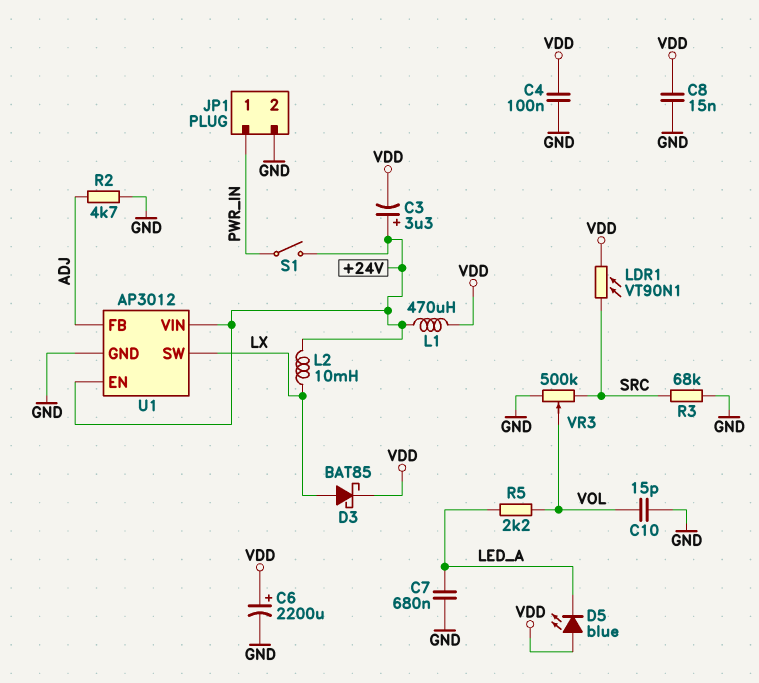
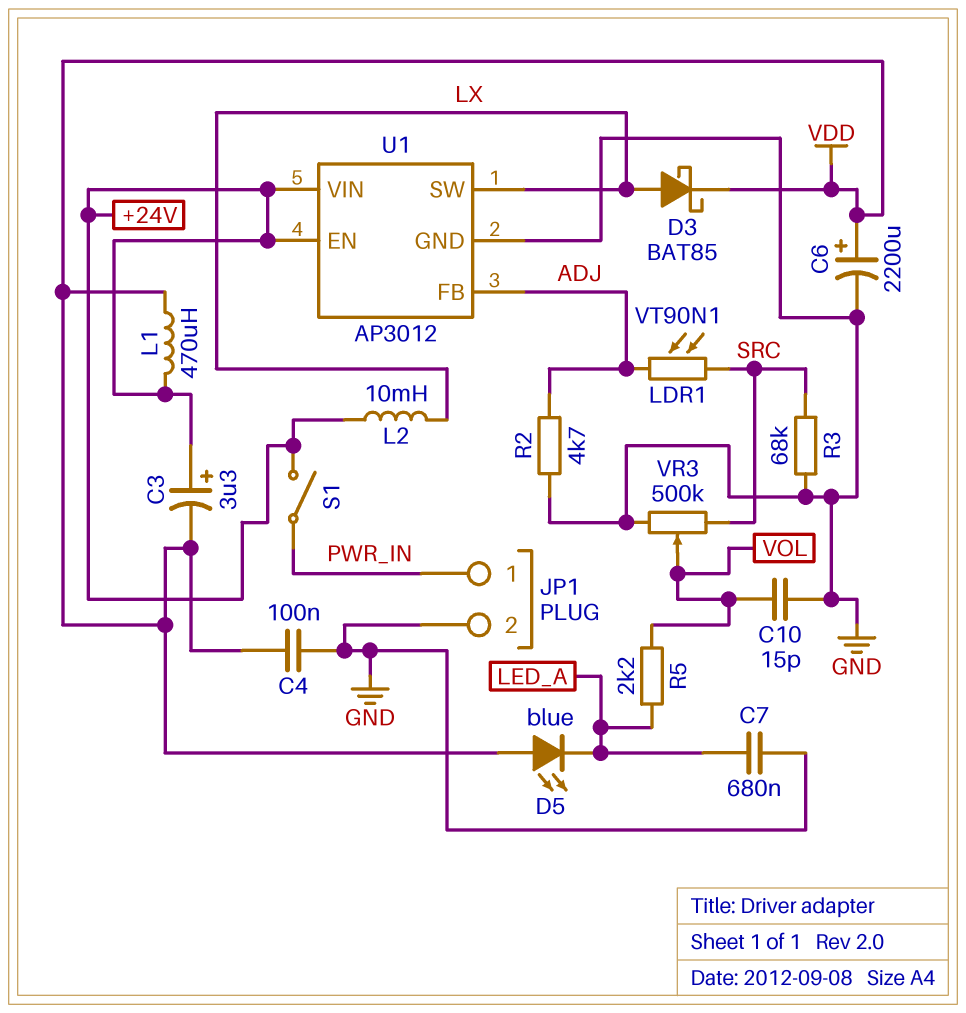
C8: 15nF (GND, VDD) -> none
LDR1: VT90N1 (SRC, VDD) -> VT90N1 (ADJ, SRC)

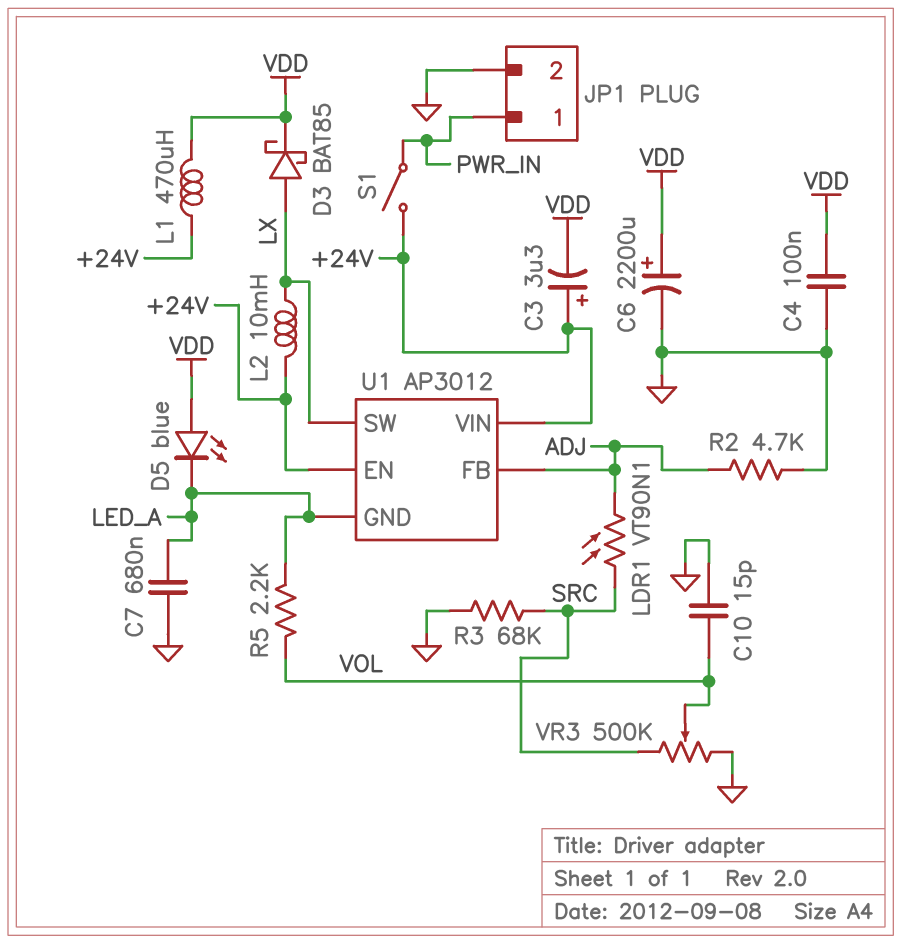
U1 pin GND: GND -> LED_A

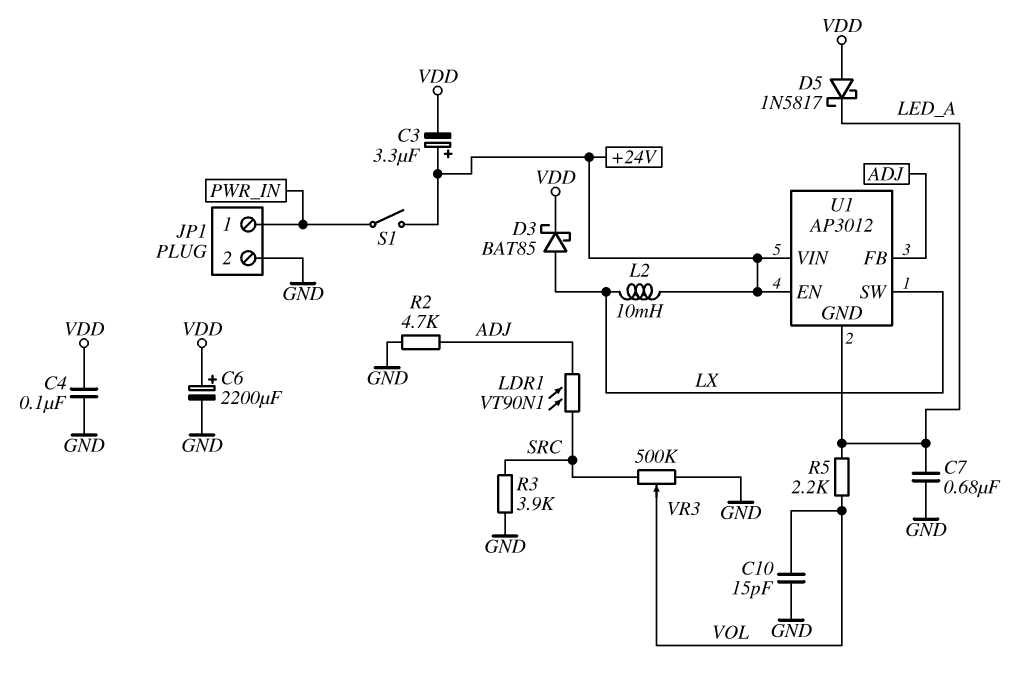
D5: LED blue (A VDD, K LED_A) -> schottky 1N5817 (A VDD, K LED_A)
L1: 470uH (+24V, VDD) -> none
R3: 68k (GND, SRC) -> 3.9k (GND, SRC)

